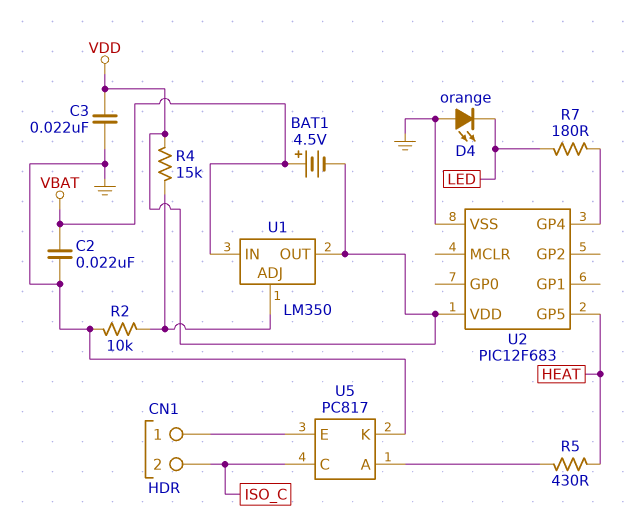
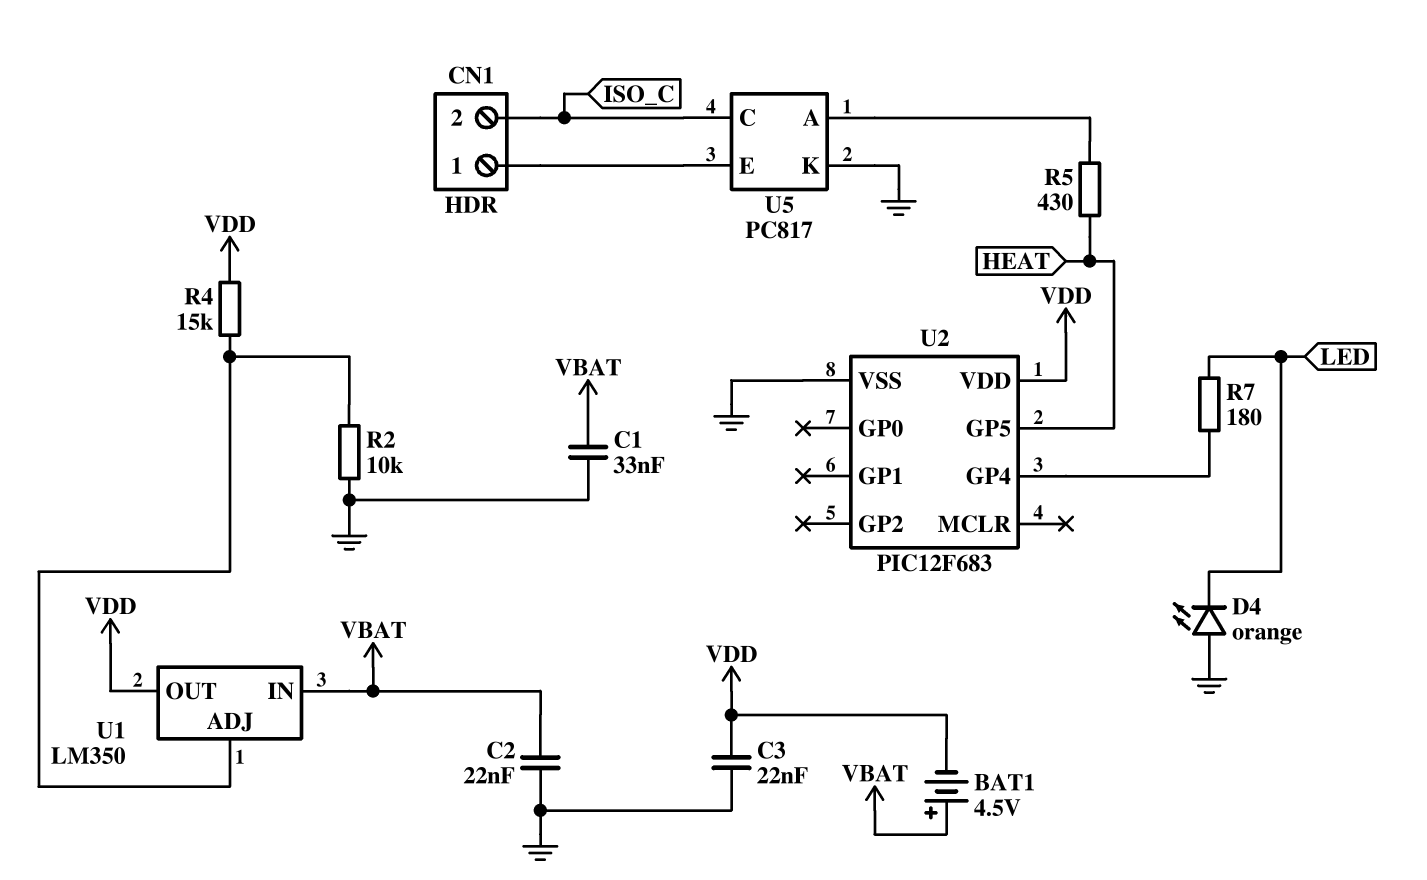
C1: none -> 33nF (GND, VBAT)

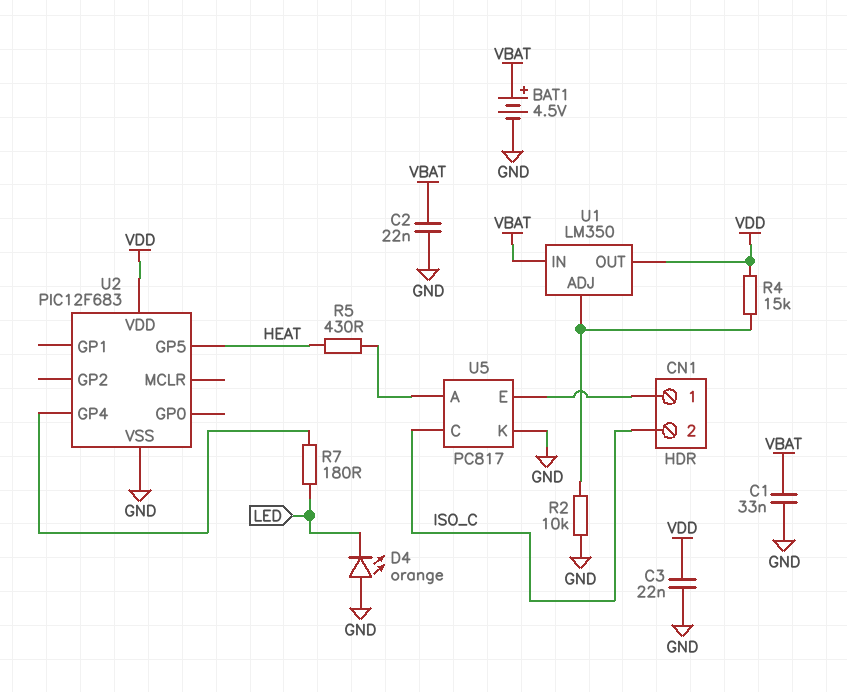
BAT1: 4.5V (plus VBAT, minus VDD) -> 4.5V (plus VBAT, minus GND)

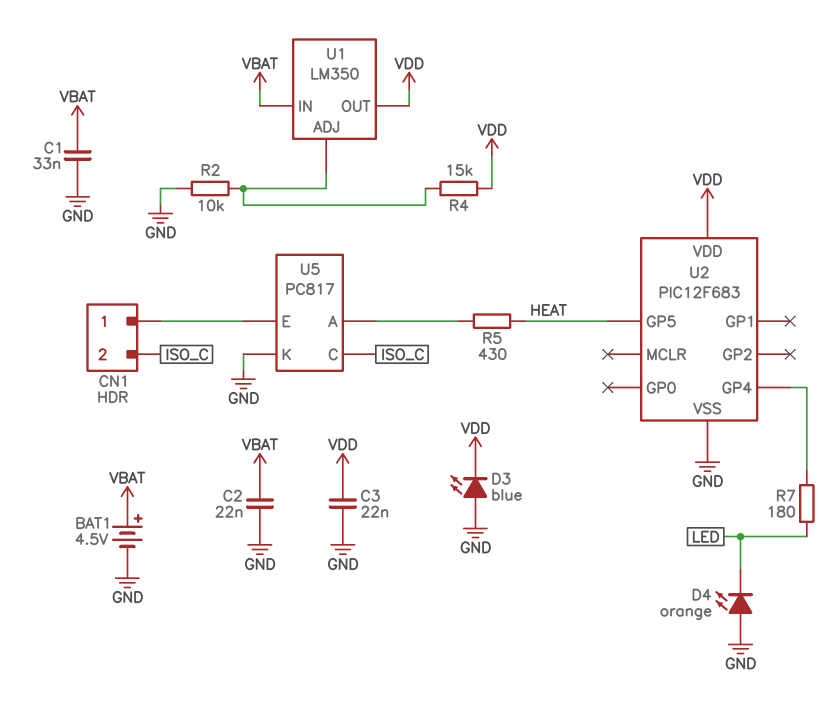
D3: none -> LED blue (A GND, K VDD)

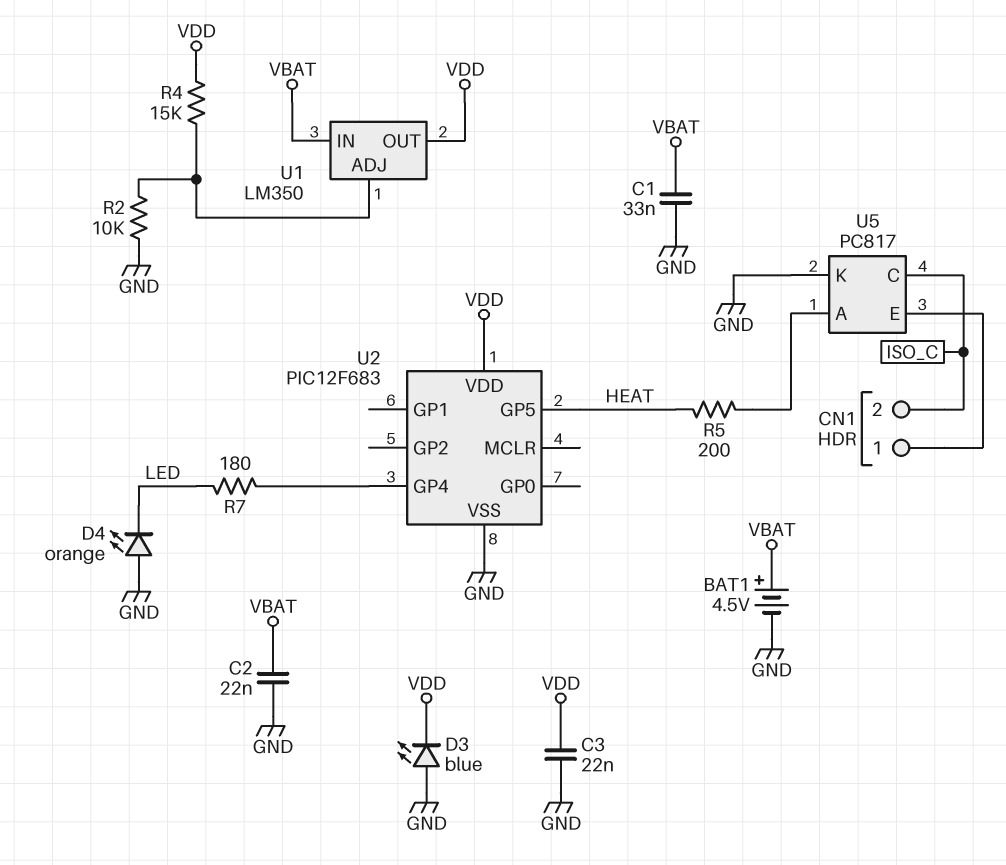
R5: 430 (HEAT, U5/A) -> 200 (HEAT, U5/A)

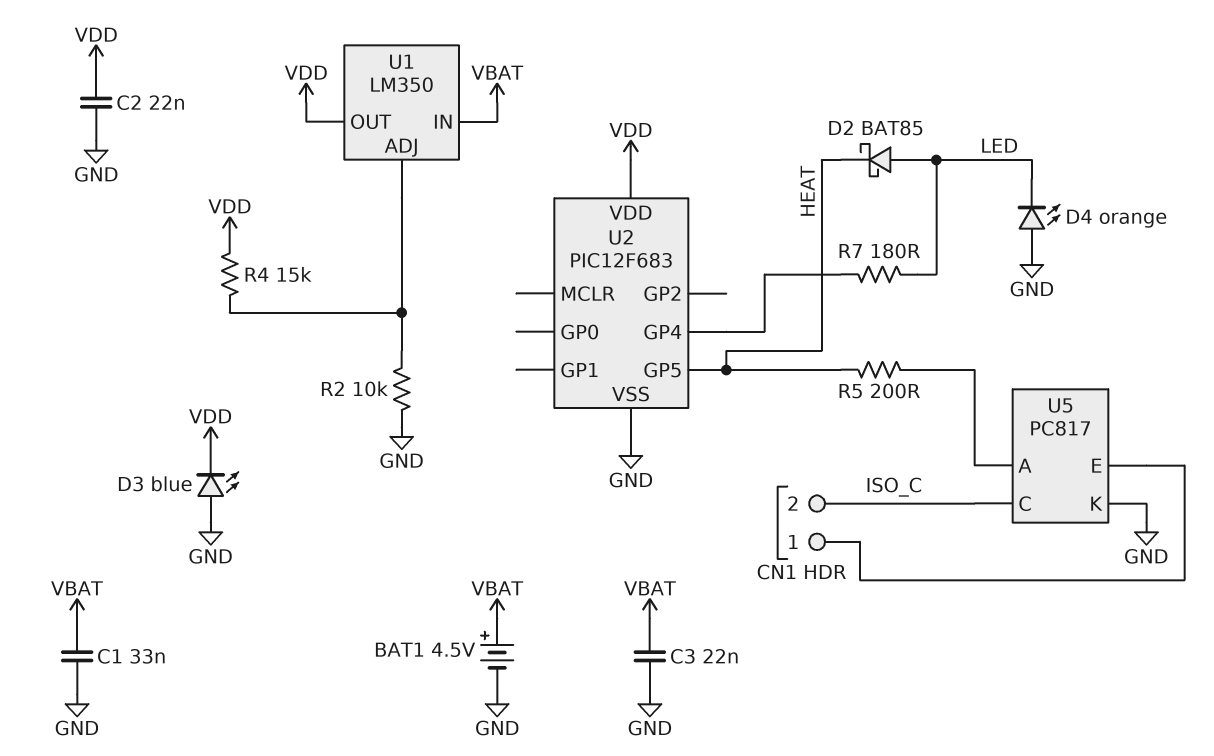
C2: 22nF (GND, VBAT) -> 22nF (GND, VDD)
C3: 22nF (GND, VDD) -> 22nF (GND, VBAT)
D2: none -> schottky BAT85 (A LED, K HEAT)

